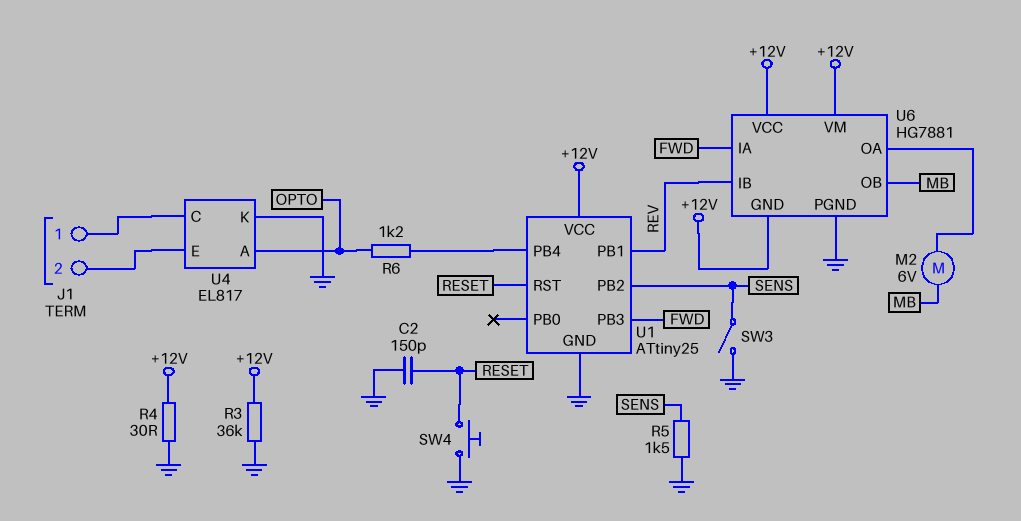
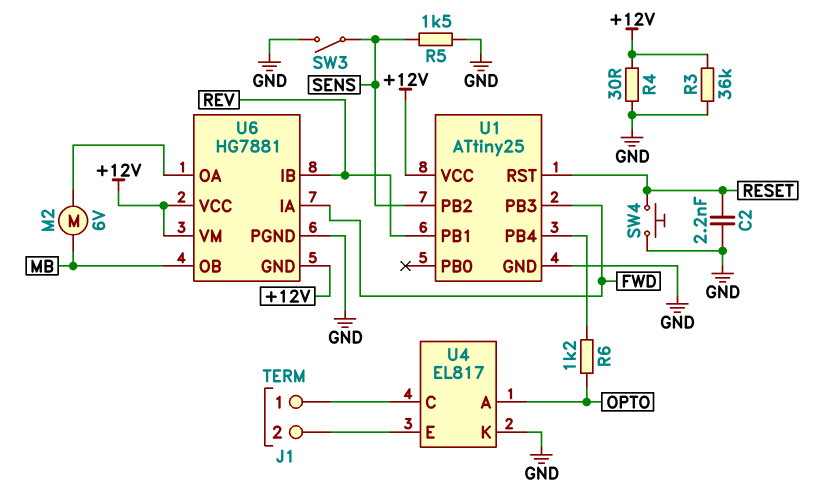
C2: 150pF (GND, RESET) -> 2.2nF (GND, RESET)

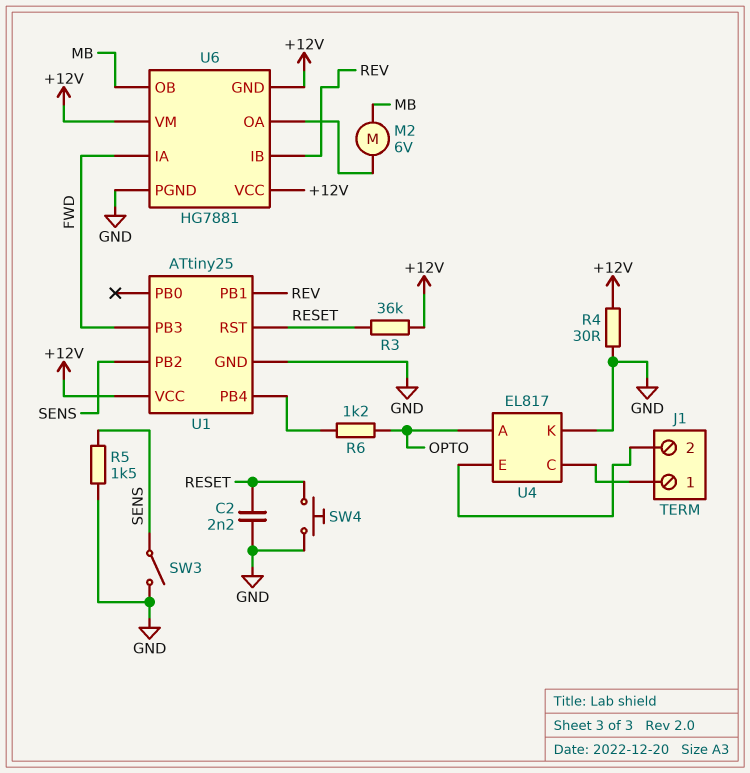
R3: 36k (+12V, GND) -> 36k (+12V, RESET)

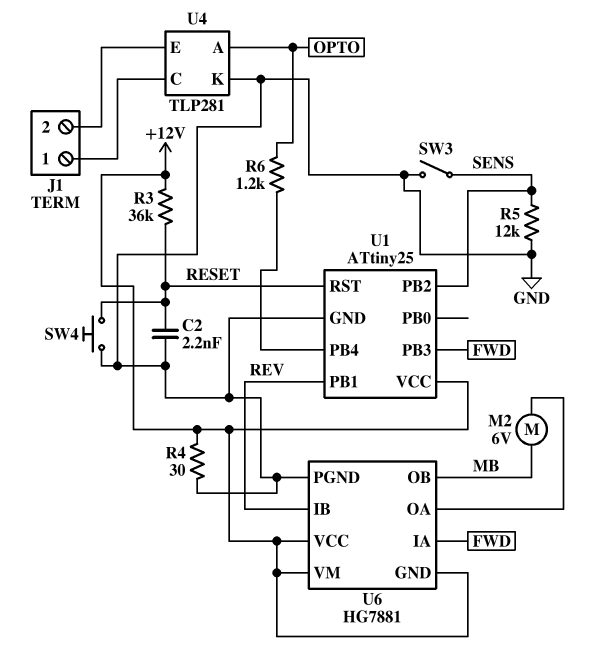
R5: 1.5k (GND, SENS) -> 12k (GND, SENS)
U4: EL817 -> TLP281

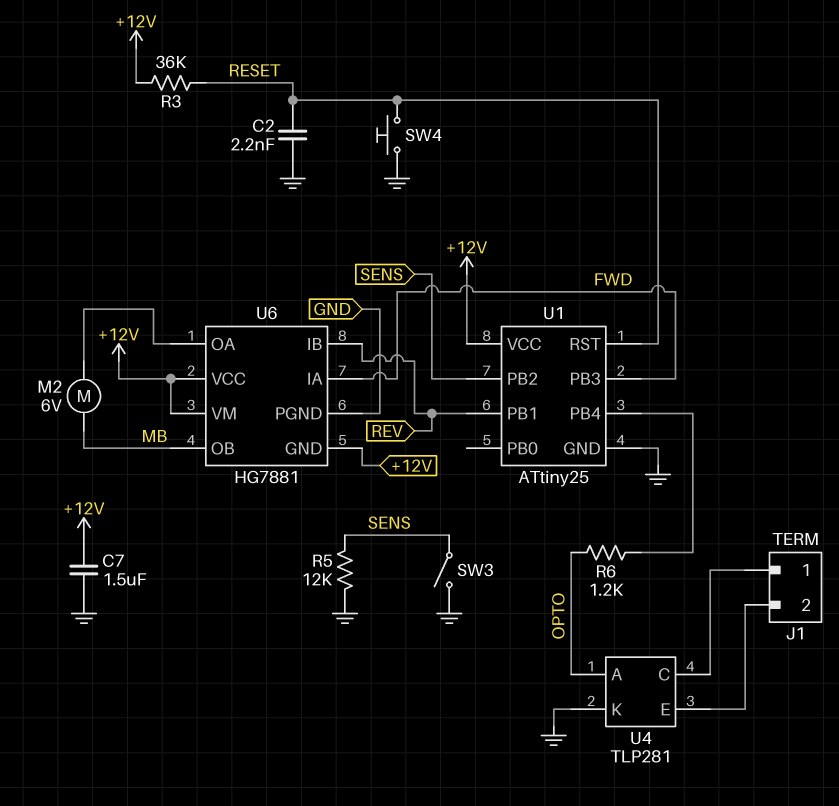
C7: none -> 1.5uF (+12V, GND)
R4: 30 (+12V, GND) -> none

